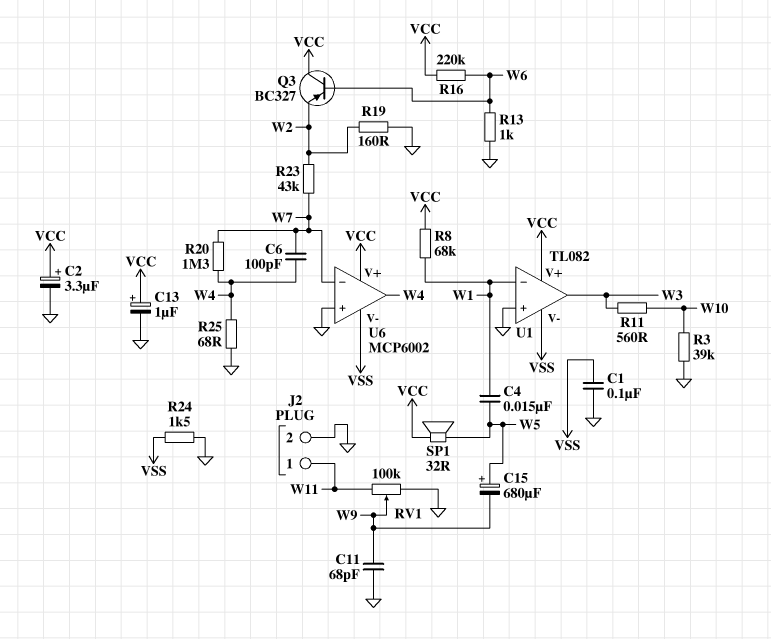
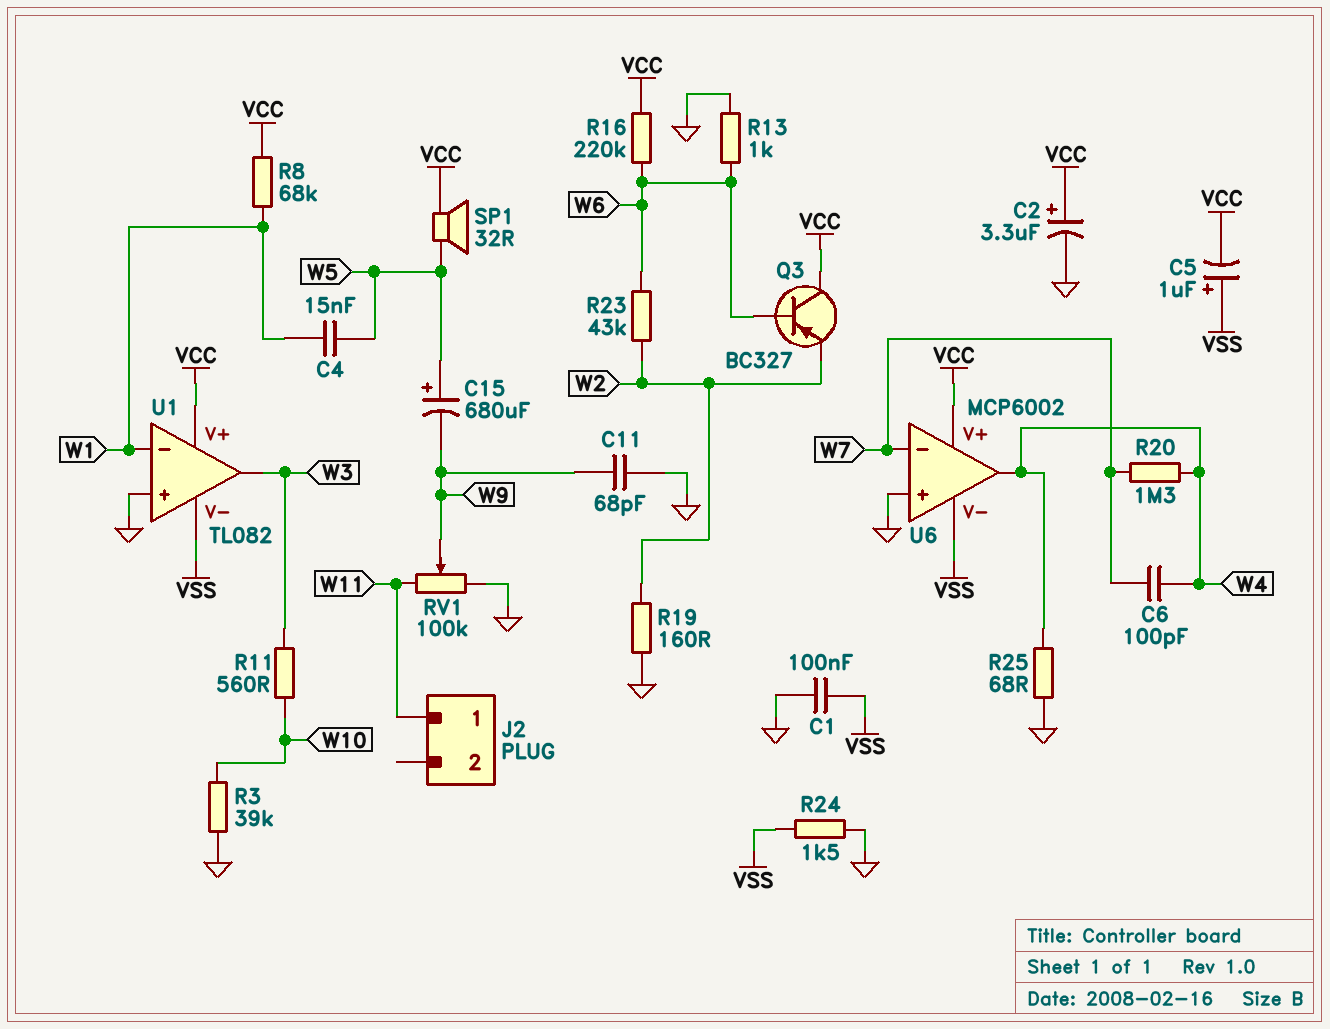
C5: none -> 1uF (plus VSS, minus VCC)
C13: 1uF (plus VCC, minus GND) -> none
J2 pin 2: GND -> none
R23: 43k (W2, W7) -> 43k (W2, W6)

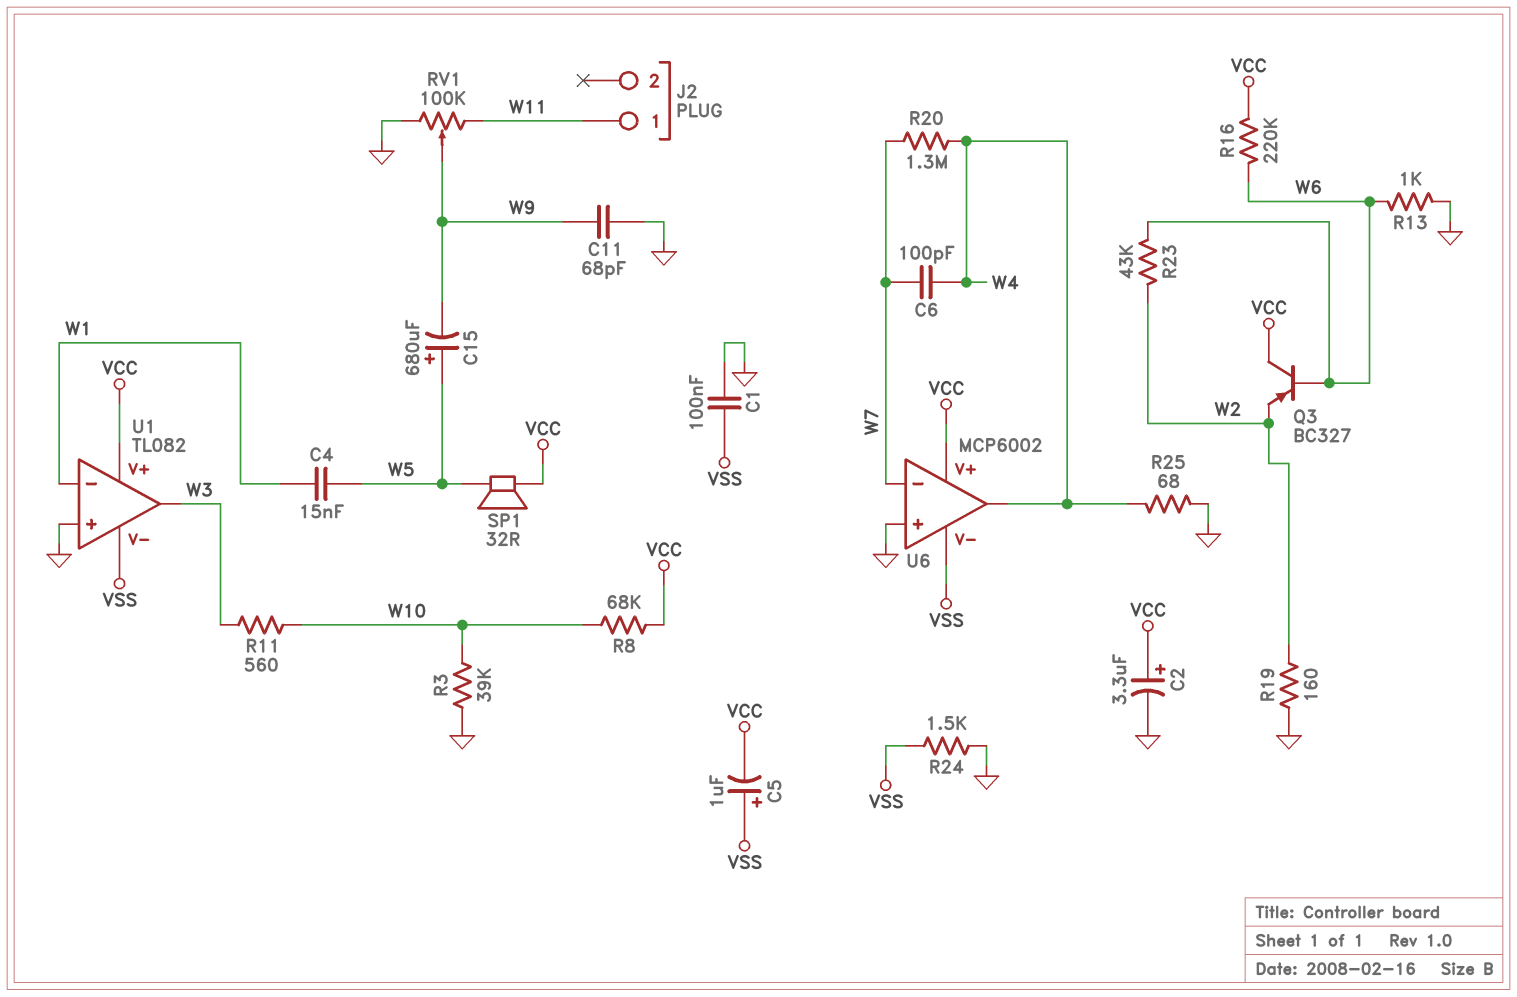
R8: 68k (VCC, W1) -> 68k (VCC, W10)

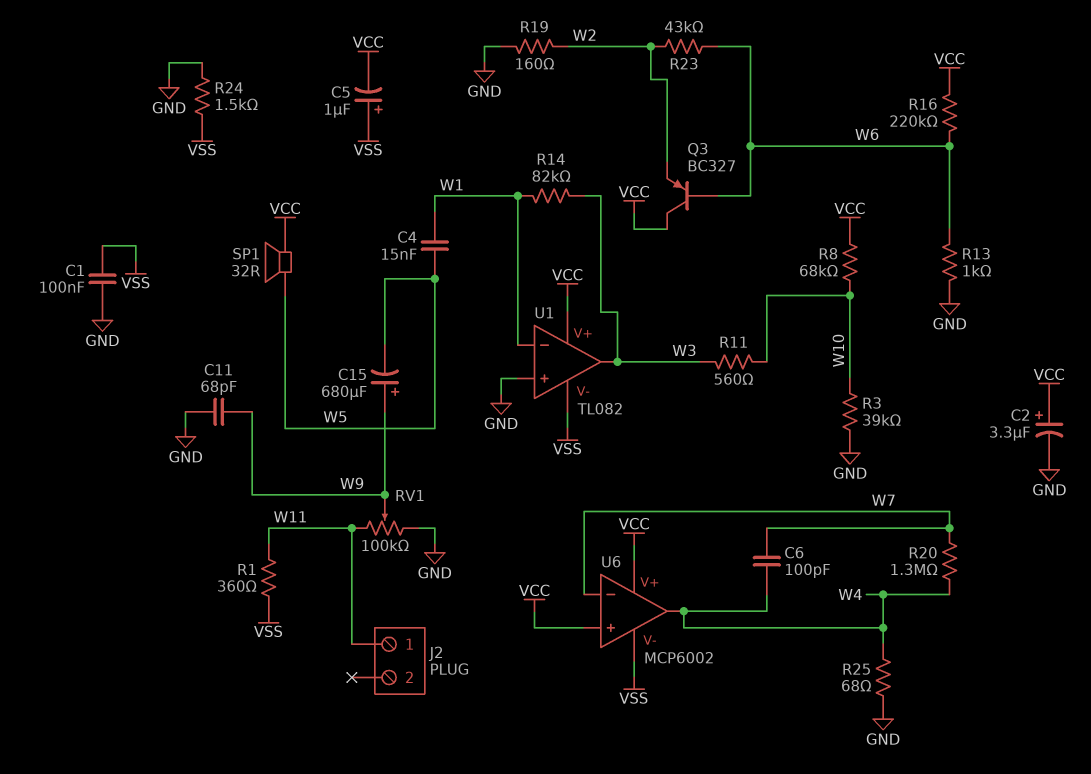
C15: 680uF (plus W5, minus W9) -> 680uF (plus W9, minus W5)
R1: none -> 360 (VSS, W11)
R14: none -> 82k (W1, W3)
U6 pin in+: GND -> VCC

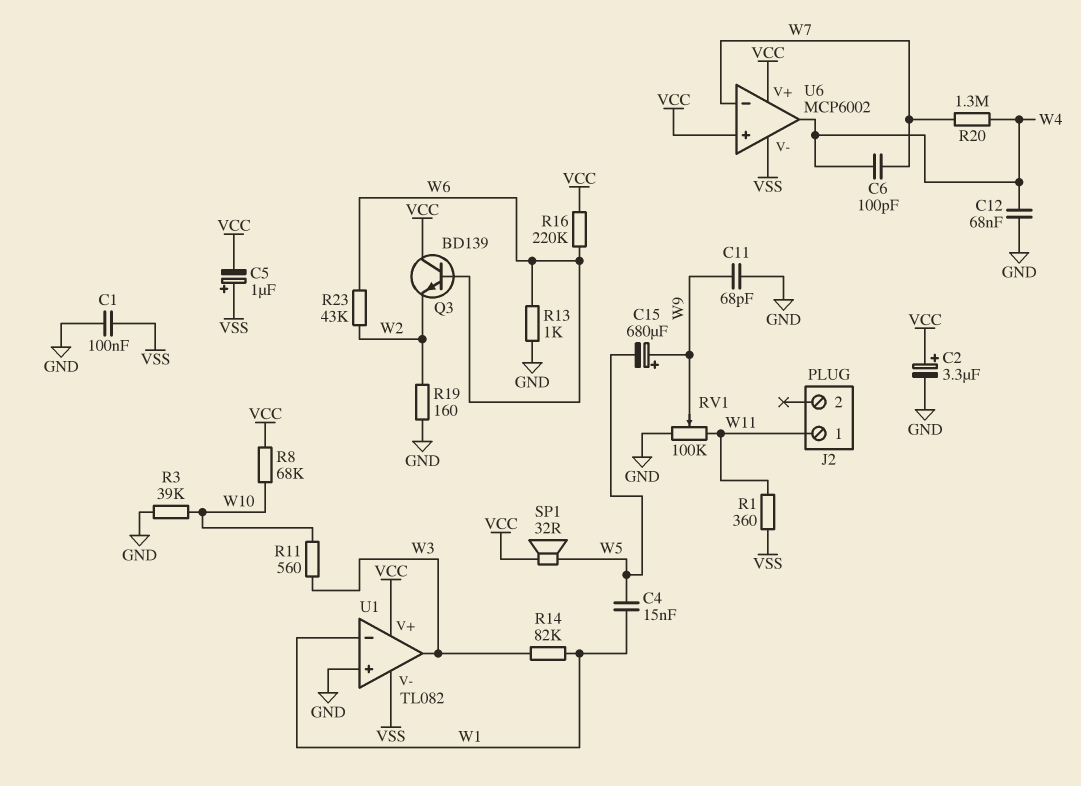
C12: none -> 68nF (GND, W4)
Q3: PNP BC327 (B W6, C VCC, E W2) -> NPN BD139 (B W6, C VCC, E W2)
R24: 1.5k (GND, VSS) -> none
R25: 68 (GND, W4) -> none

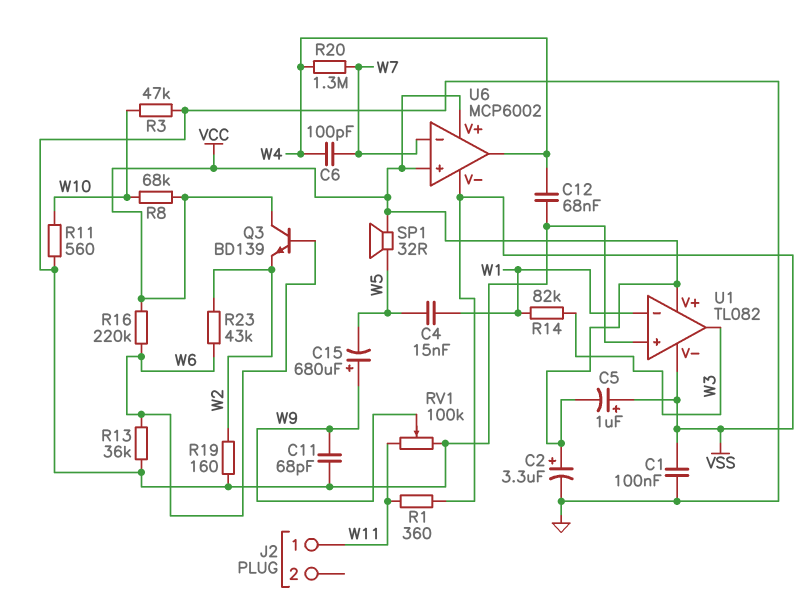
R3: 39k (GND, W10) -> 47k (GND, W10)
R11: 560 (W3, W10) -> 560 (GND, W10)
R13: 1k (GND, W6) -> 36k (GND, W6)

